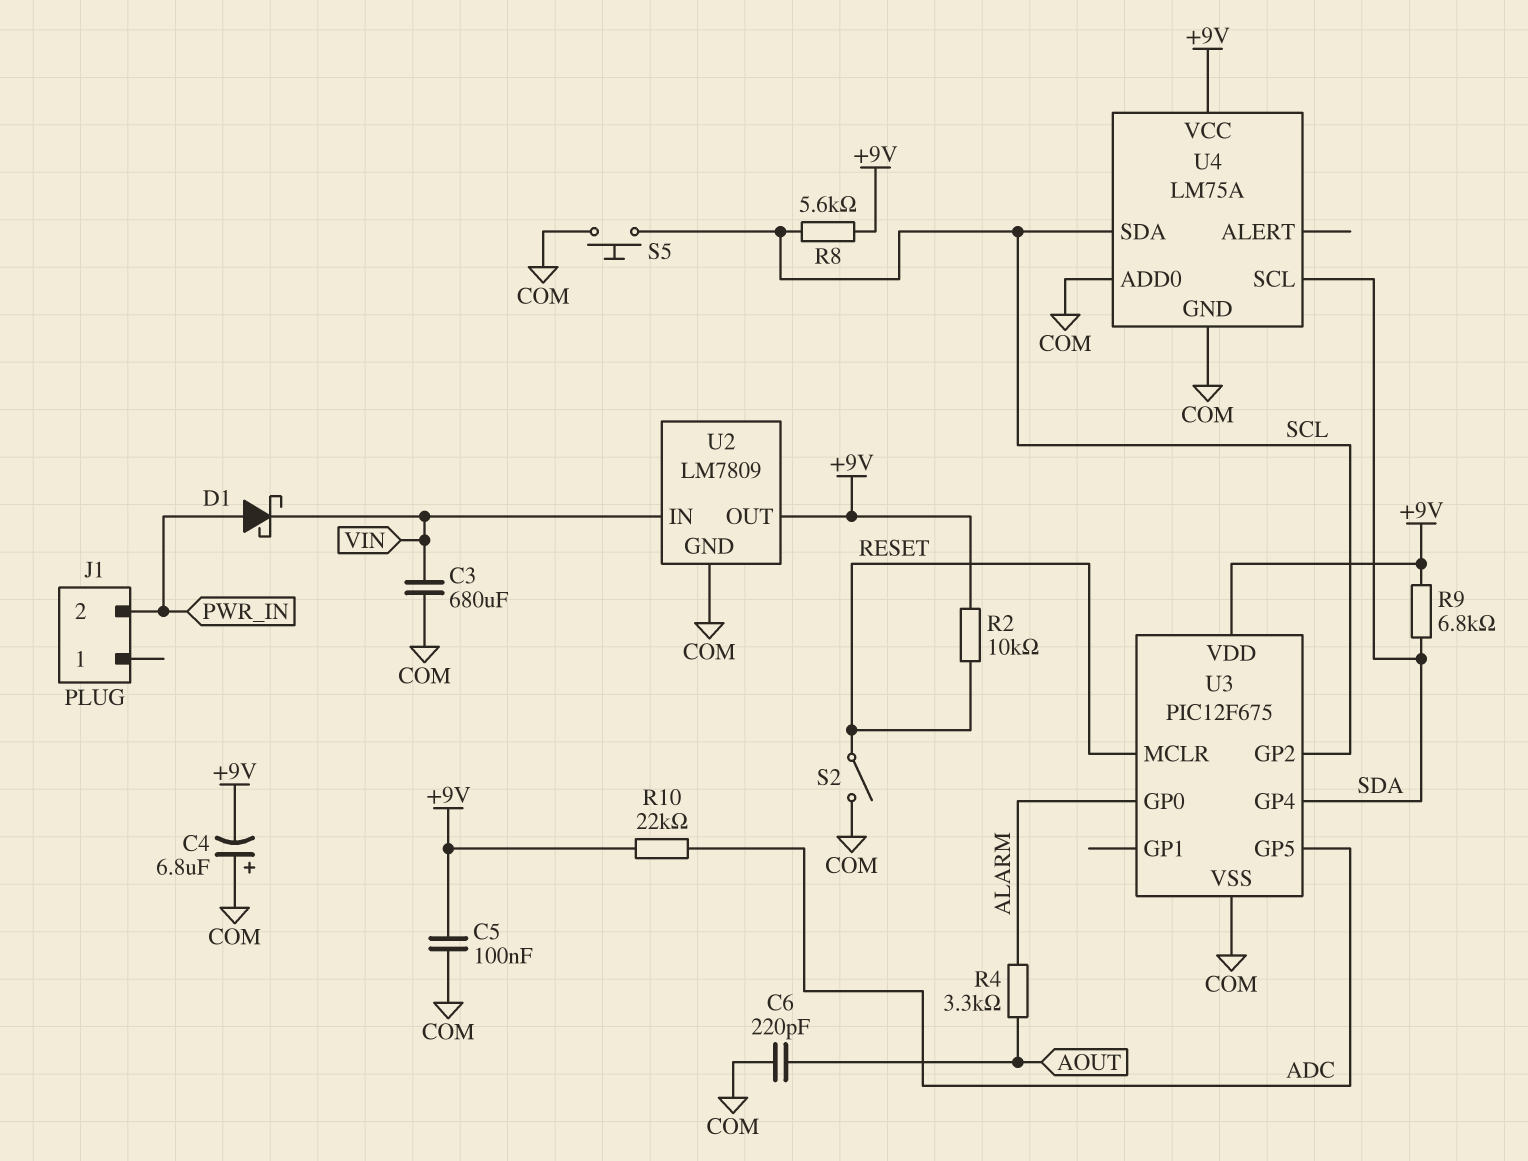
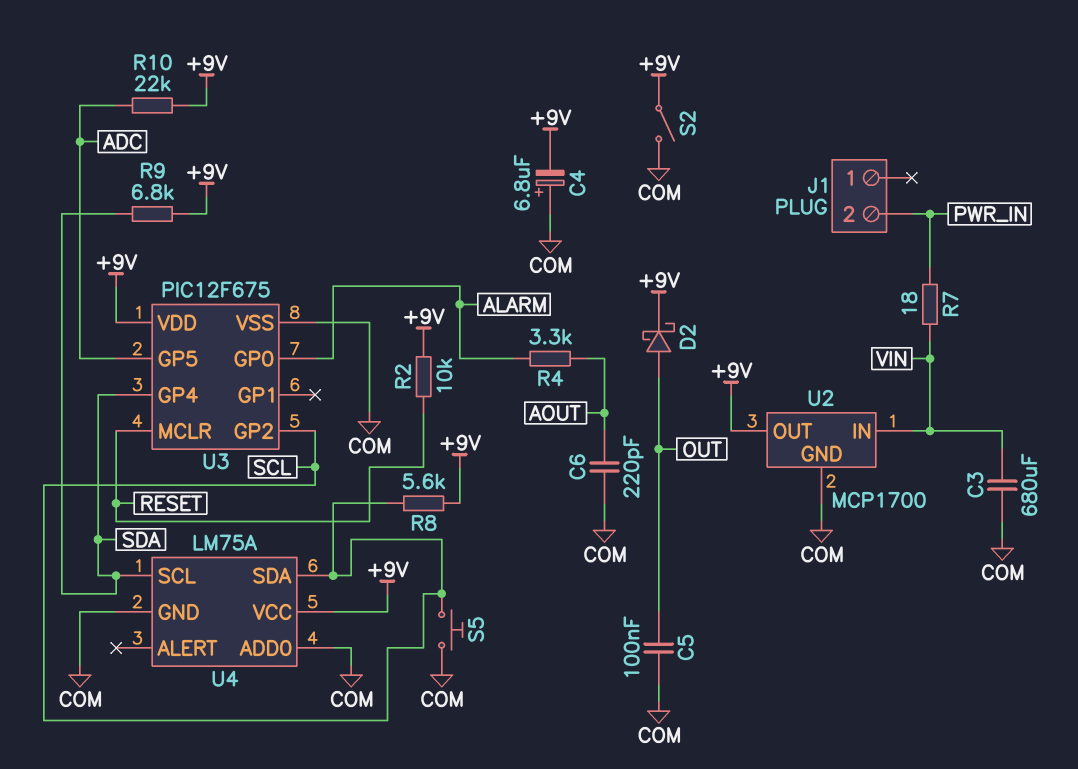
C5: 100nF (+9V, COM) -> 100nF (COM, OUT)
D1: schottky (A PWR_IN, K VIN) -> none
D2: none -> schottky (A OUT, K +9V)
R7: none -> 18 (PWR_IN, VIN)
S2: switch (COM, RESET) -> switch (+9V, COM)
U2: LM7809 -> MCP1700

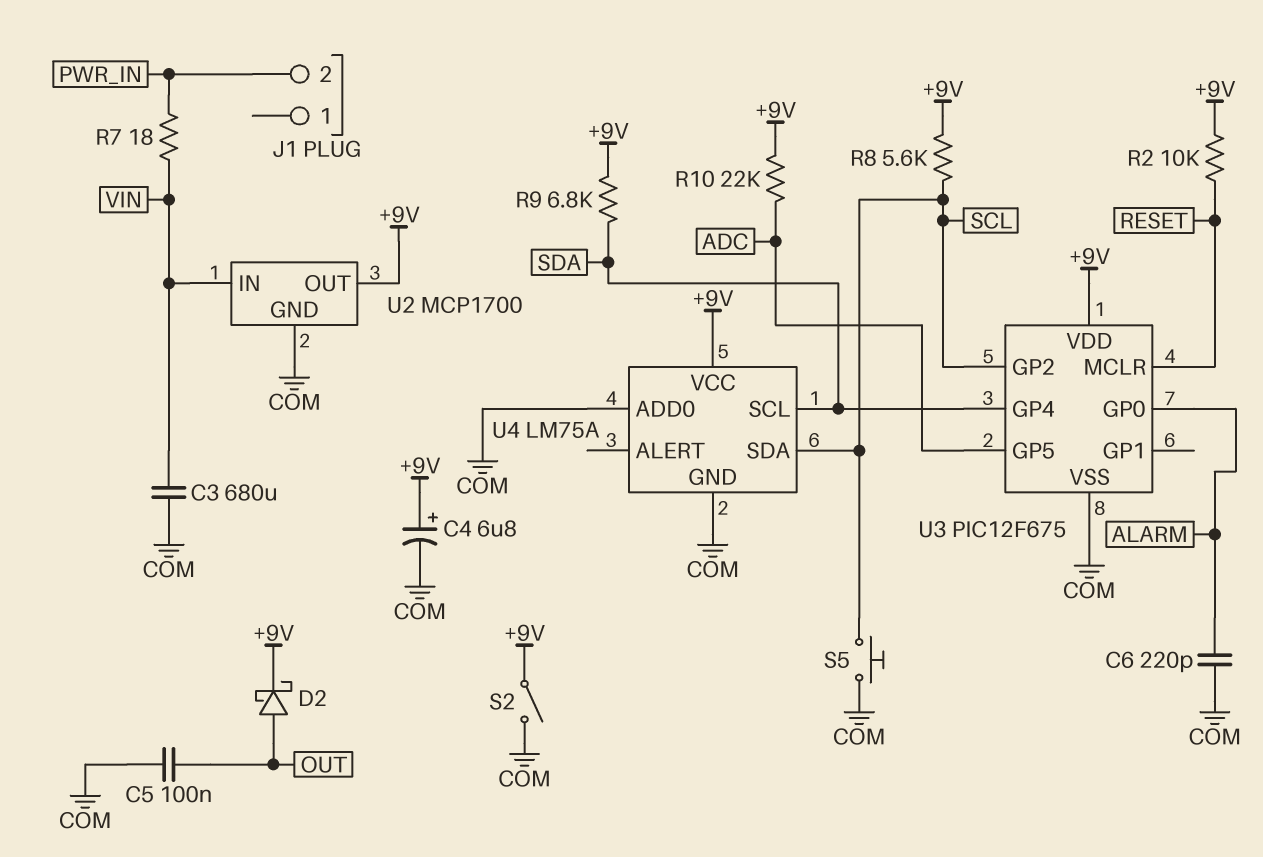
C4: 6.8uF (plus COM, minus +9V) -> 6.8uF (plus +9V, minus COM)
C6: 220pF (AOUT, COM) -> 220pF (ALARM, COM)
R4: 3.3k (ALARM, AOUT) -> none

